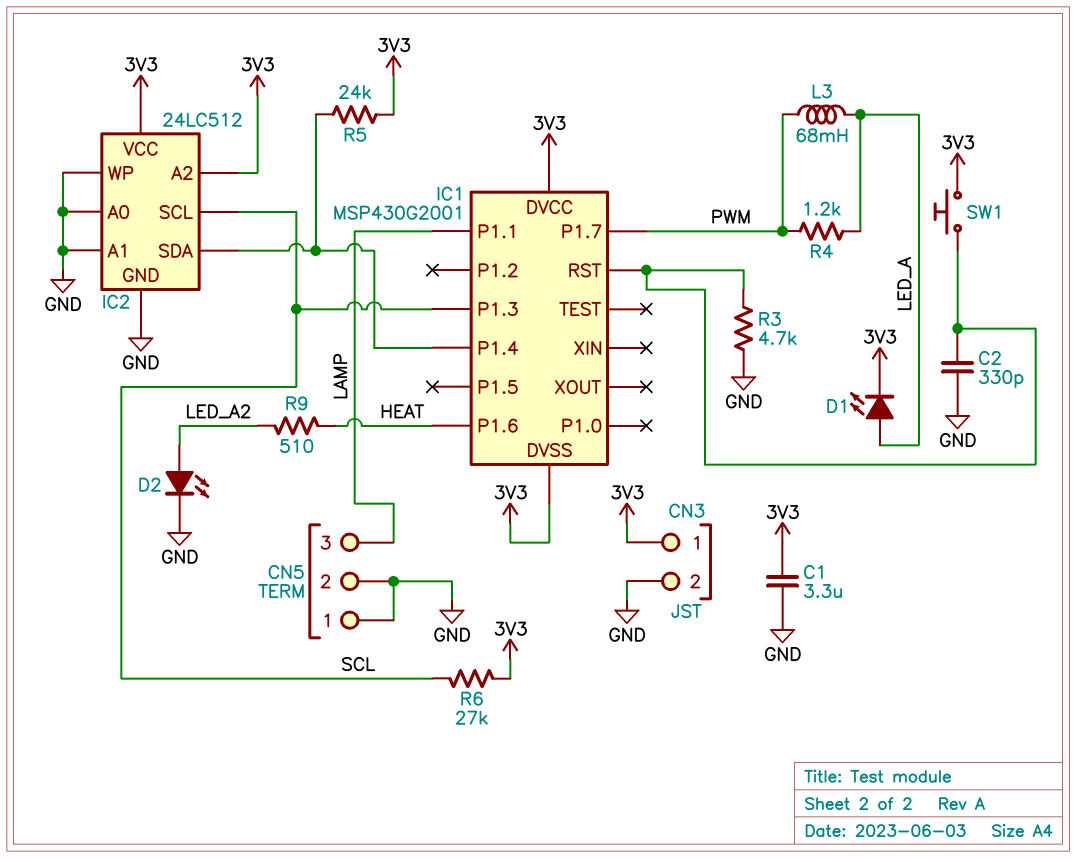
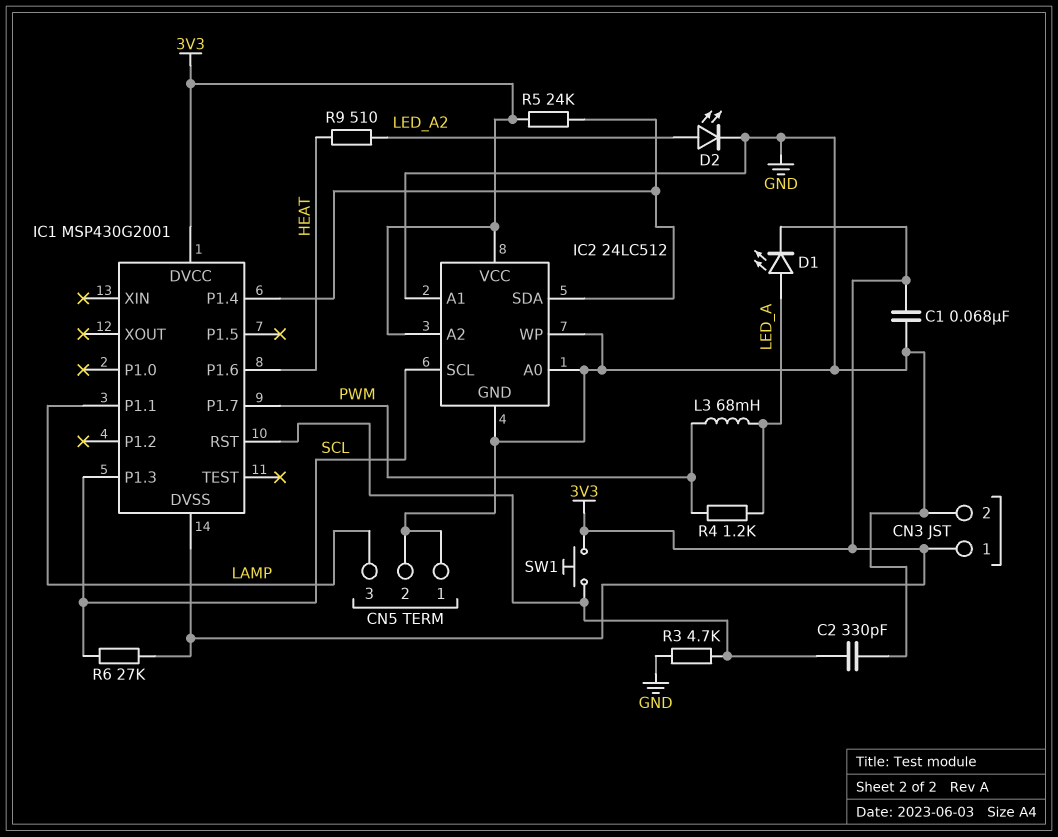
C1: 3.3uF (3V3, GND) -> 68nF (3V3, GND)

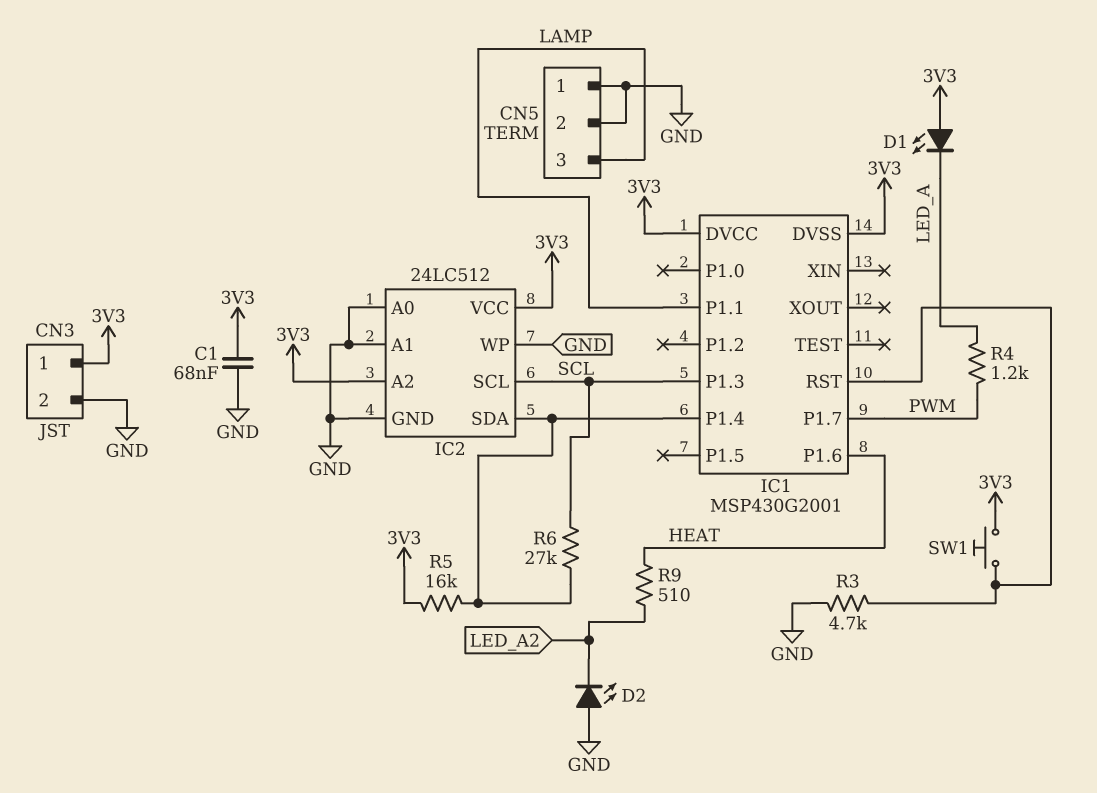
C2: 330pF (GND, IC1/RST) -> none
D1: LED (A LED_A, K 3V3) -> LED (A 3V3, K LED_A)
D2: LED (A LED_A2, K GND) -> LED (A GND, K LED_A2)
L3: 68mH (LED_A, PWM) -> none
R5: 24k (3V3, IC1/P1.4) -> 16k (3V3, IC1/P1.4)
R6: 27k (3V3, SCL) -> 27k (IC1/P1.4, SCL)

